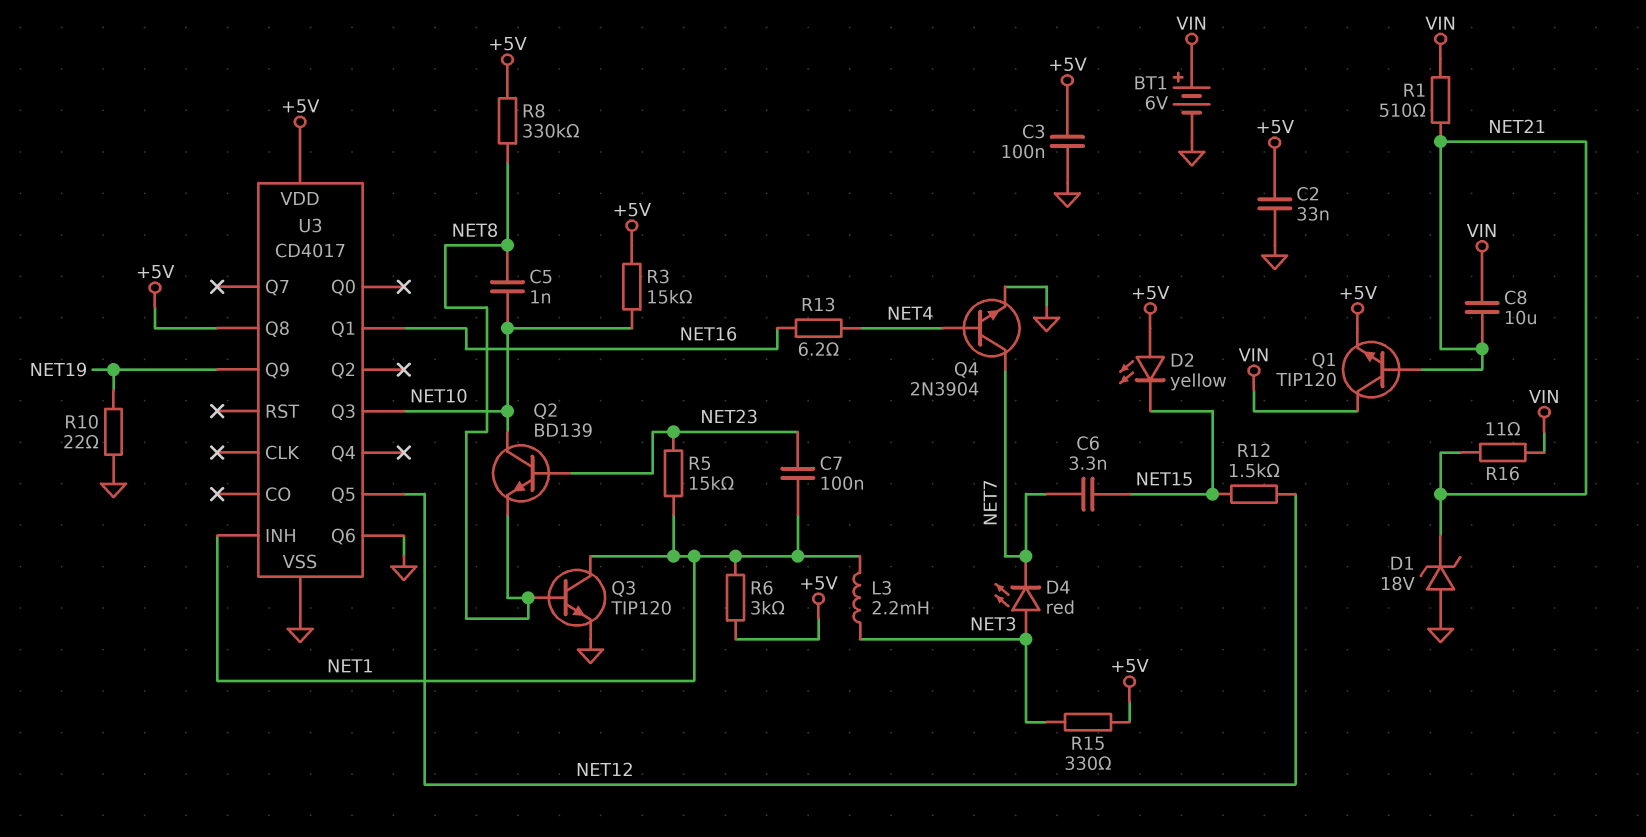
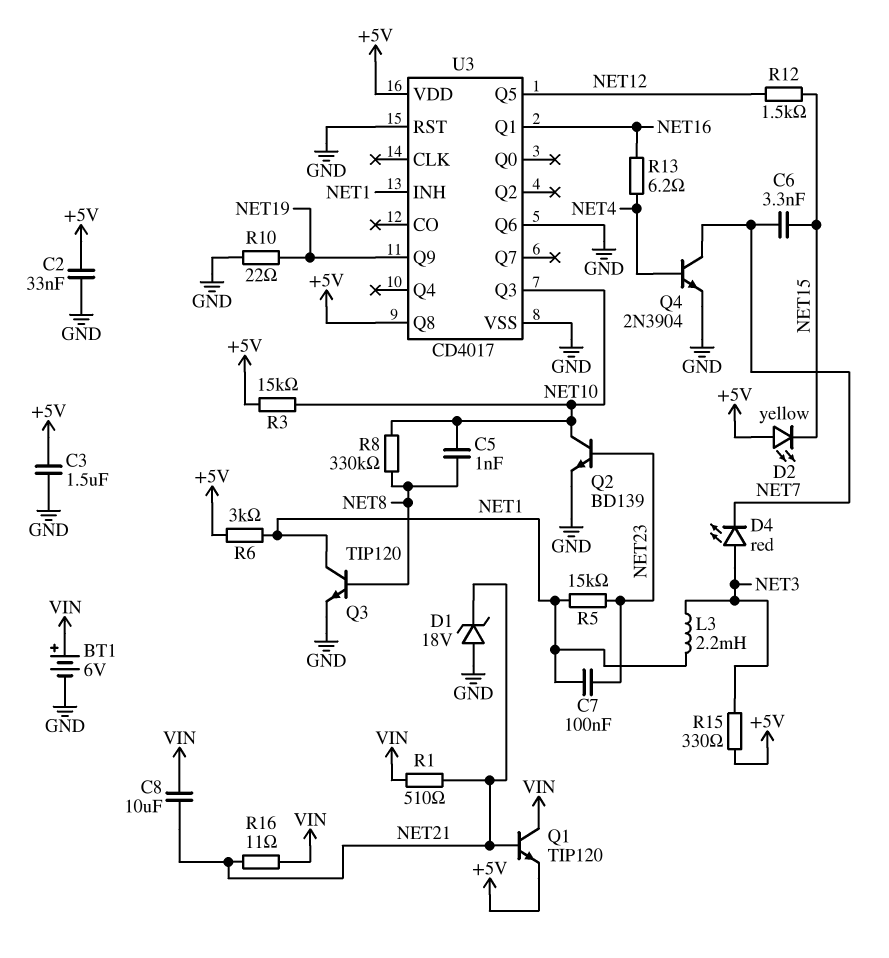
C3: 100nF (+5V, GND) -> 1.5uF (+5V, GND)
Q2: NPN BD139 (B NET23, C NET10, E NET8) -> NPN BD139 (B NET23, C NET10, E GND)
R8: 330k (+5V, NET8) -> 330k (NET8, NET10)
U3 pin RST: none -> GND

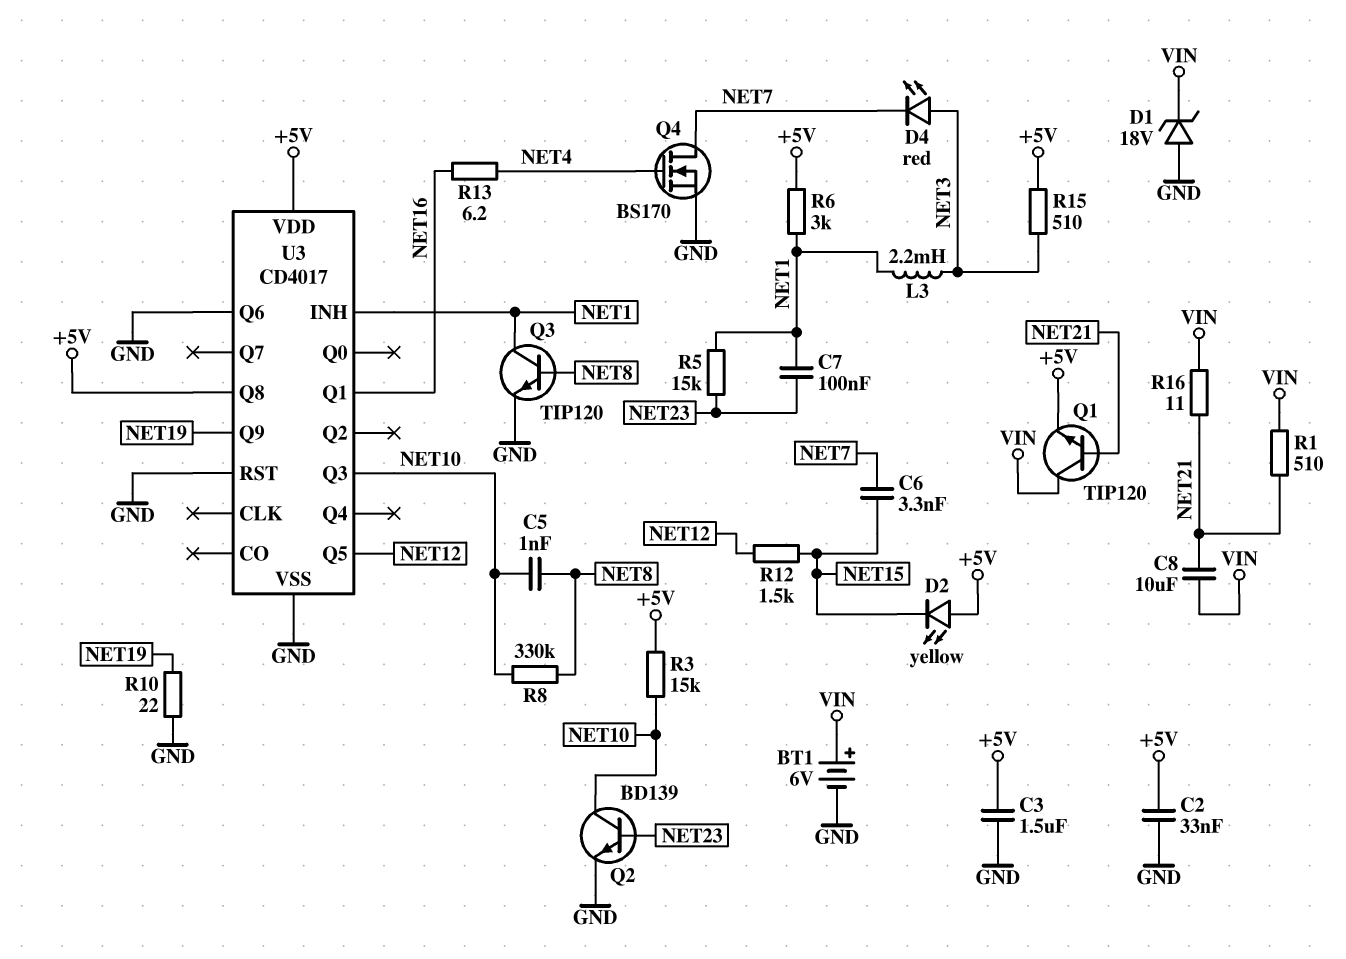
D1: zener 18V (A GND, K NET21) -> zener 18V (A GND, K VIN)
Q4: NPN 2N3904 (B NET4, C NET7, E GND) -> NMOS BS170 (G NET4, D NET7, S GND)
R15: 330 (+5V, NET3) -> 510 (+5V, NET3)

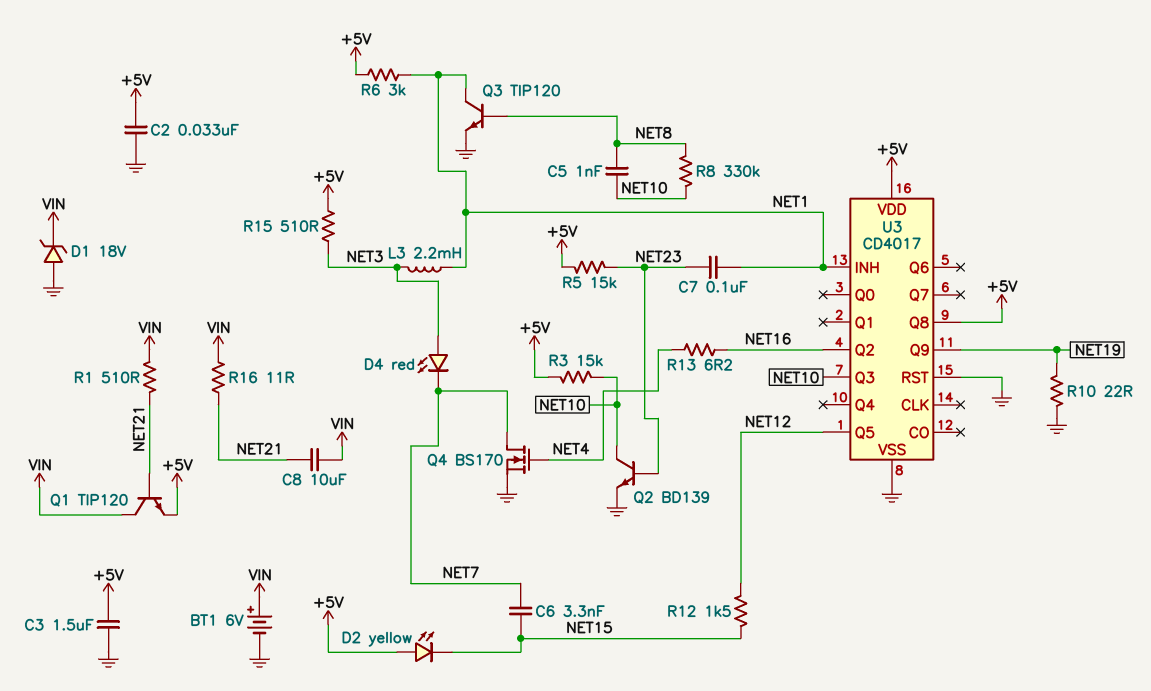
R5: 15k (NET1, NET23) -> 15k (+5V, NET23)
U3 pin Q1: NET16 -> none
U3 pin Q2: none -> NET16
U3 pin Q6: GND -> none

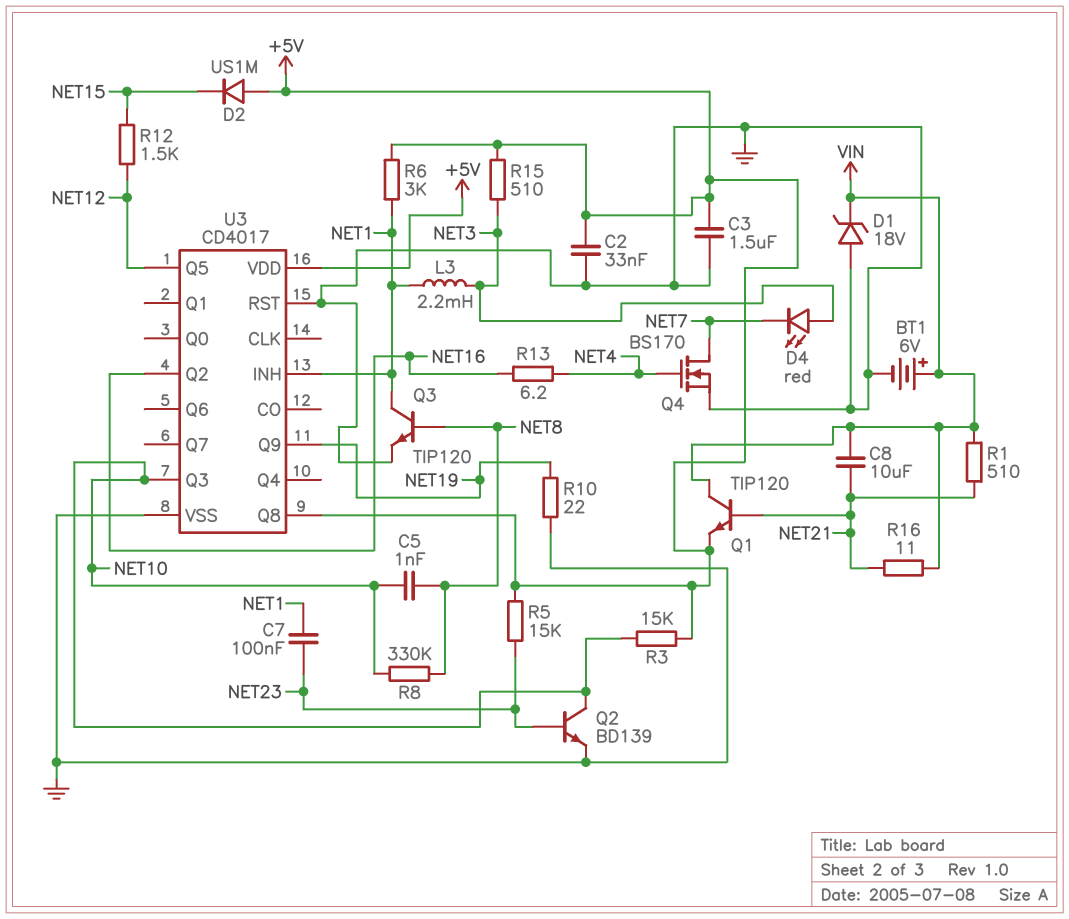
C6: 3.3nF (NET7, NET15) -> none
D2: LED yellow (A +5V, K NET15) -> diode US1M (A +5V, K NET15)

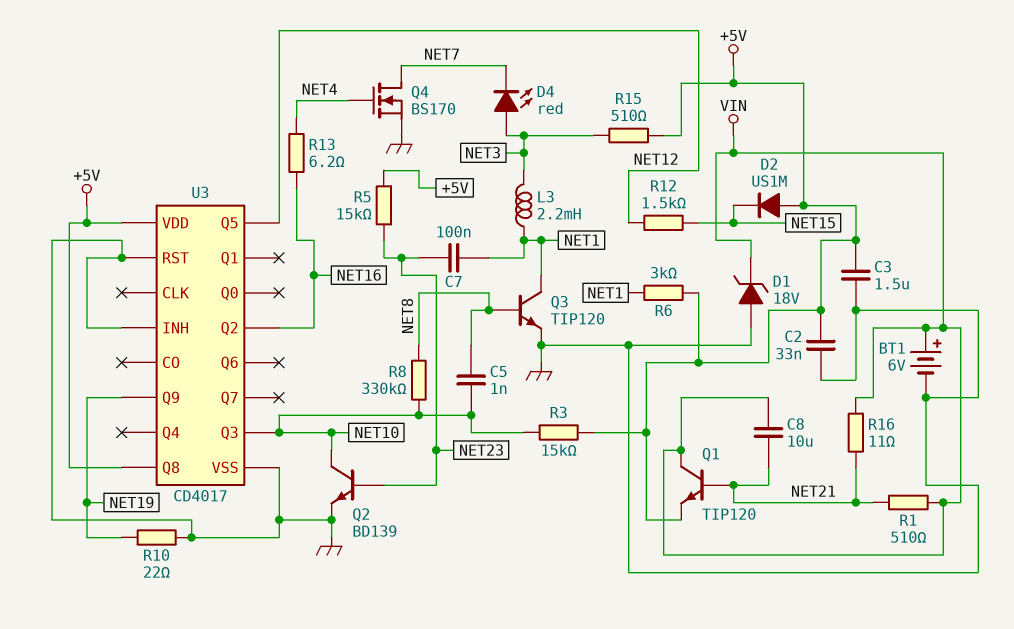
U3 pin INH: NET1 -> GND

